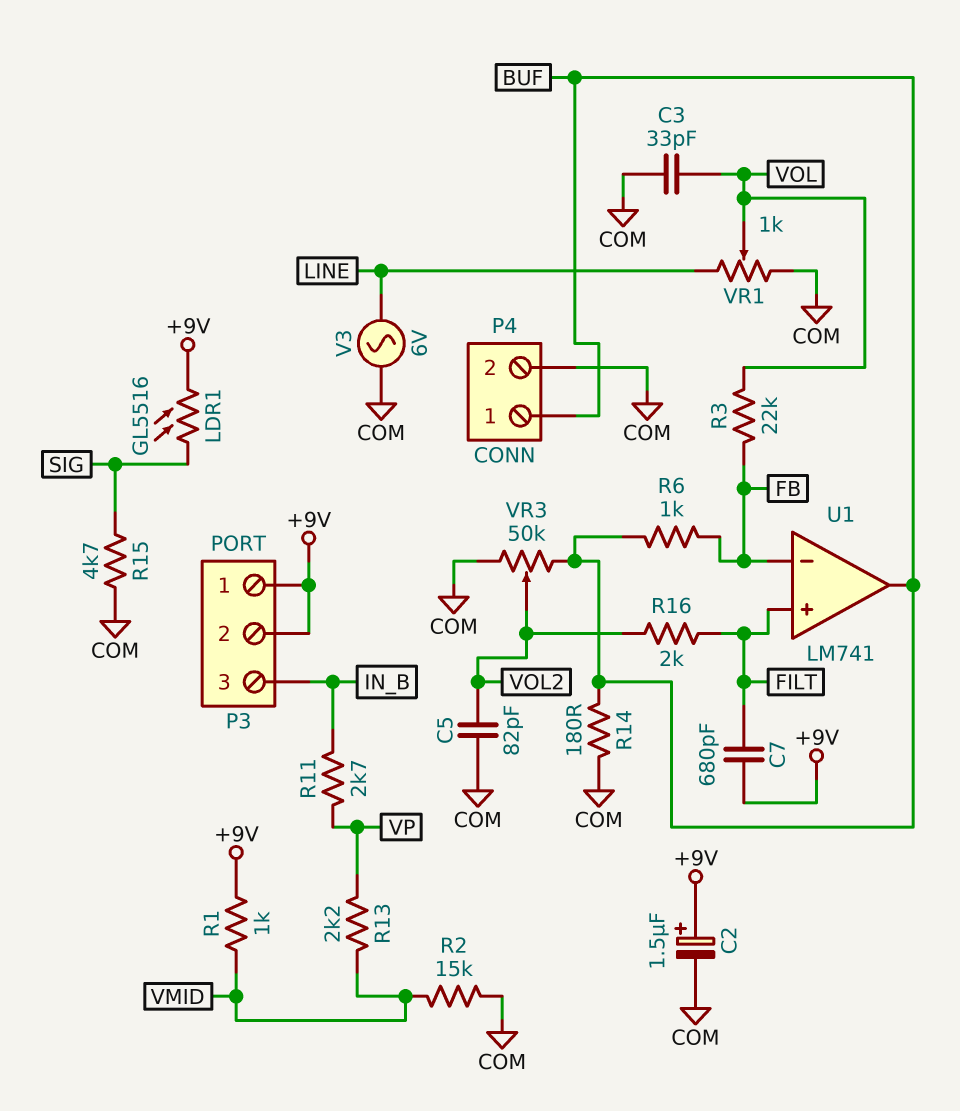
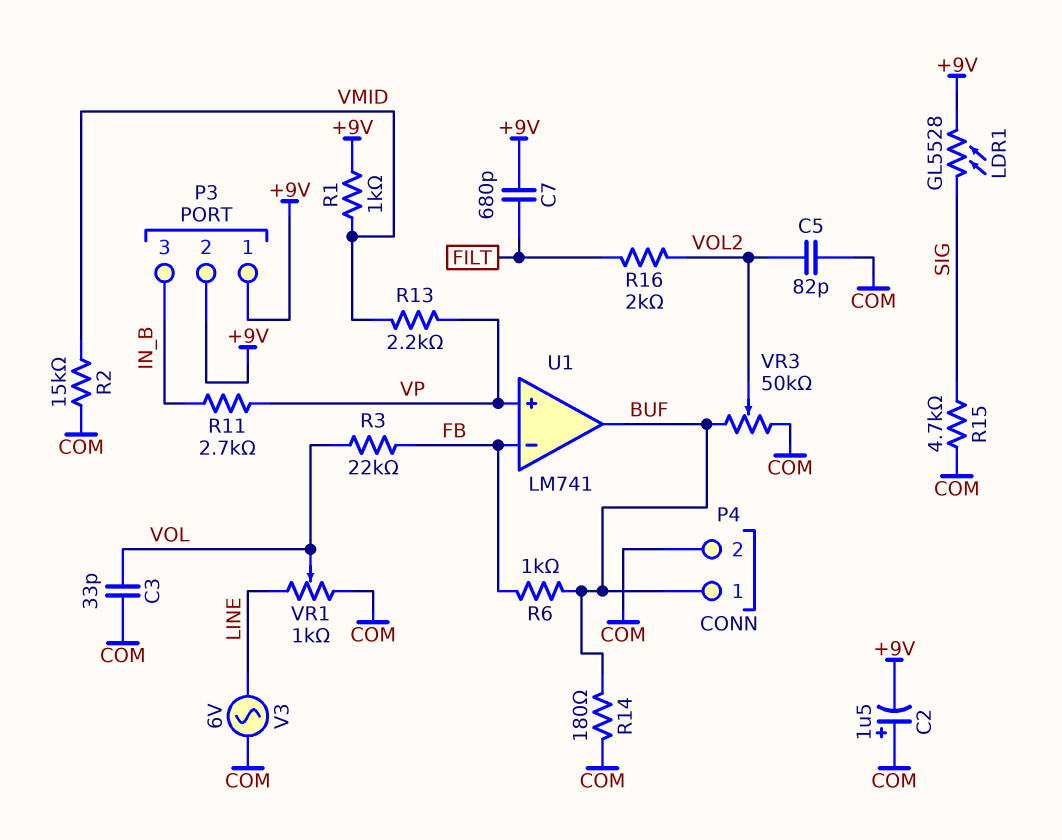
C2: 1.5uF (plus +9V, minus COM) -> 1.5uF (plus COM, minus +9V)
LDR1: GL5516 (+9V, SIG) -> GL5528 (+9V, SIG)
U1 pin in+: FILT -> VP

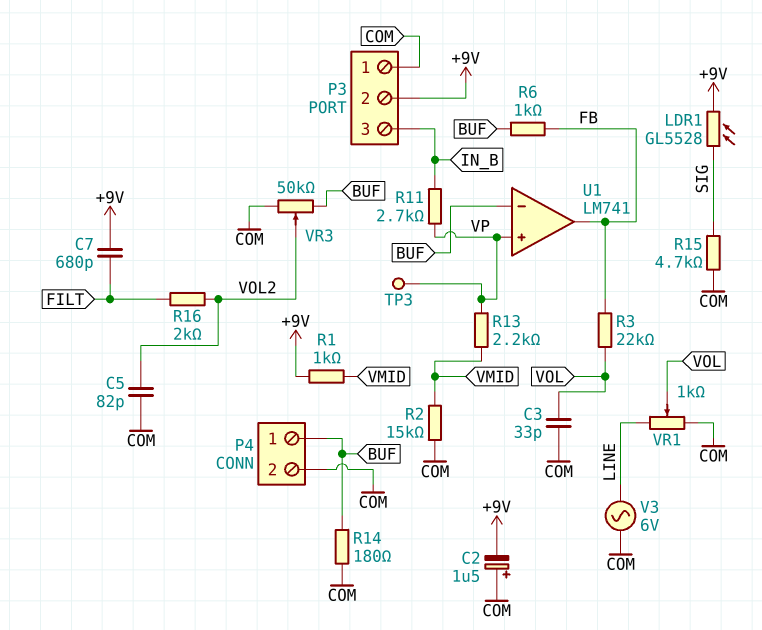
P3 pin 1: +9V -> COM
TP3: none -> test point (VP)
U1 pin in-: FB -> BUF
U1 pin out: BUF -> FB

